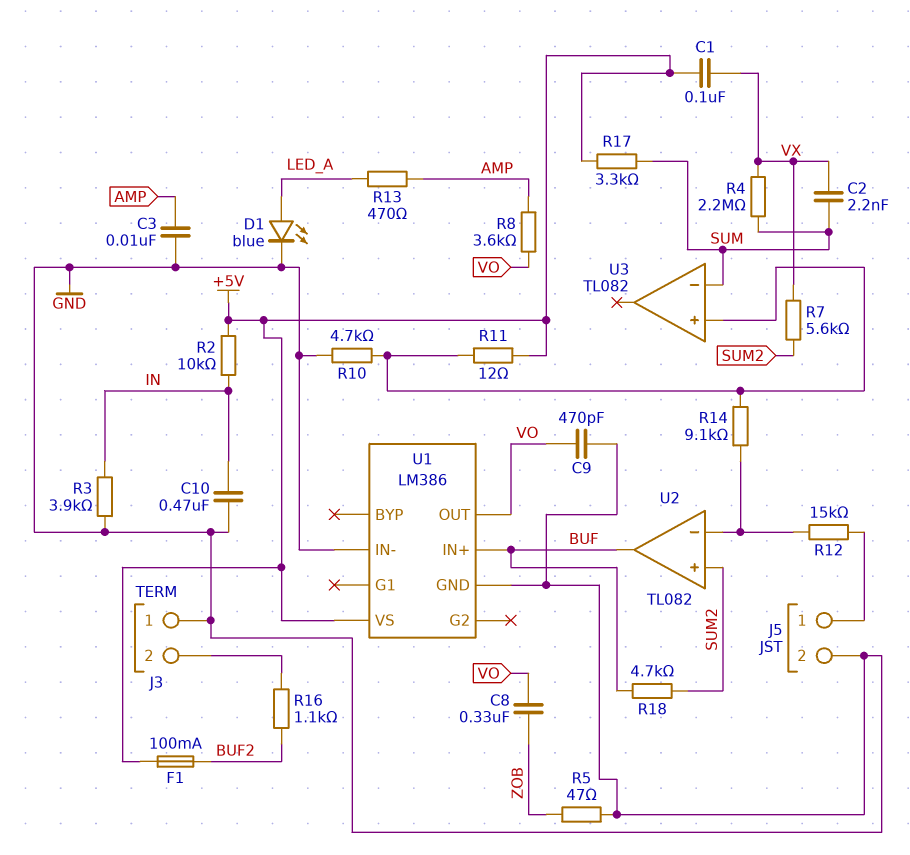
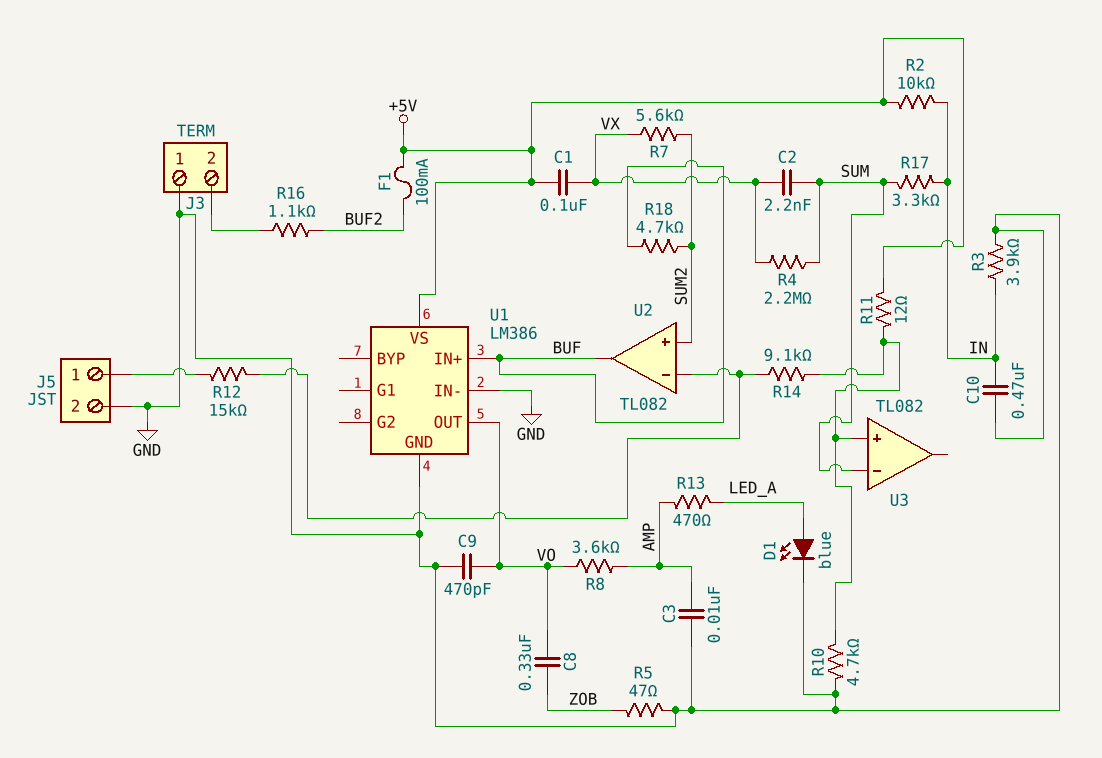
R17: 3.3k (+5V, SUM) -> 3.3k (IN, SUM)

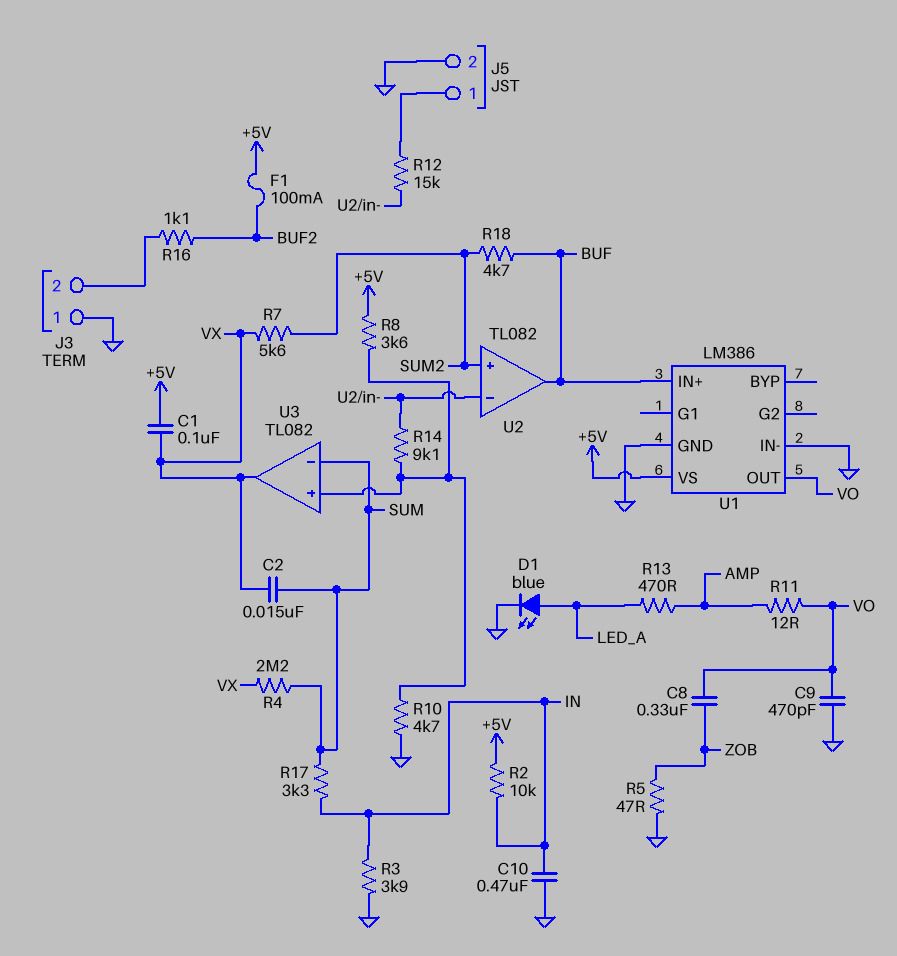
C2: 2.2nF (SUM, VX) -> 15nF (SUM, VX)
C3: 10nF (AMP, GND) -> none
R8: 3.6k (AMP, VO) -> 3.6k (+5V, U3/in+)
R11: 12 (+5V, U3/in+) -> 12 (AMP, VO)
U3 pin out: none -> VX

